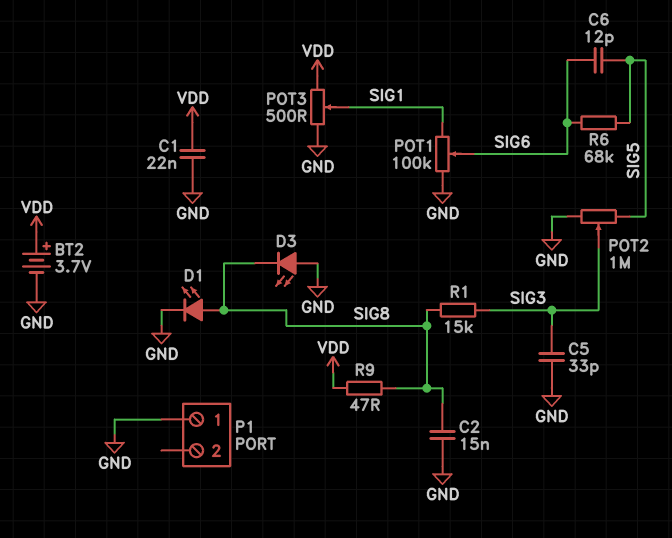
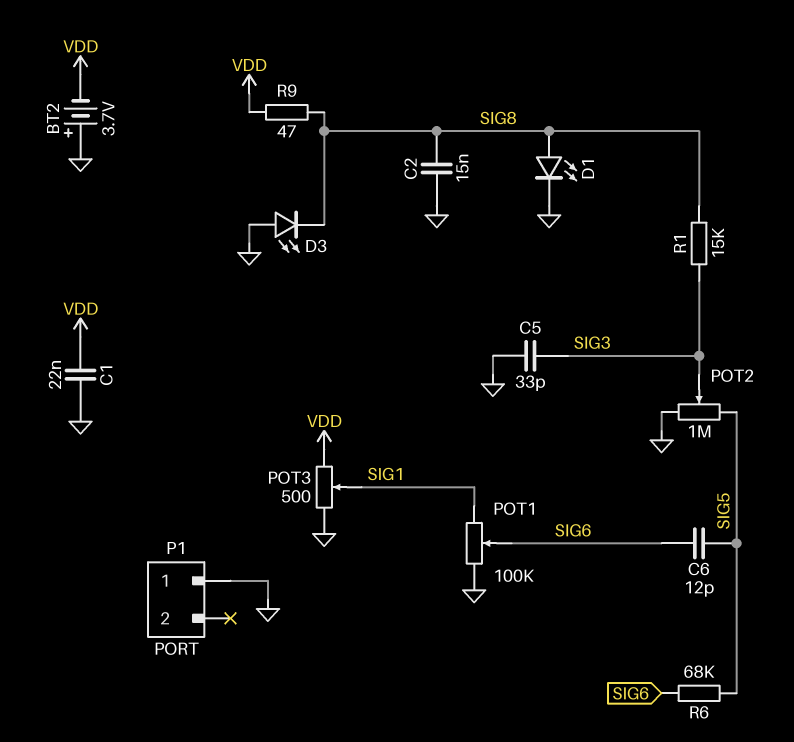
BT2: 3.7V (plus VDD, minus GND) -> 3.7V (plus GND, minus VDD)

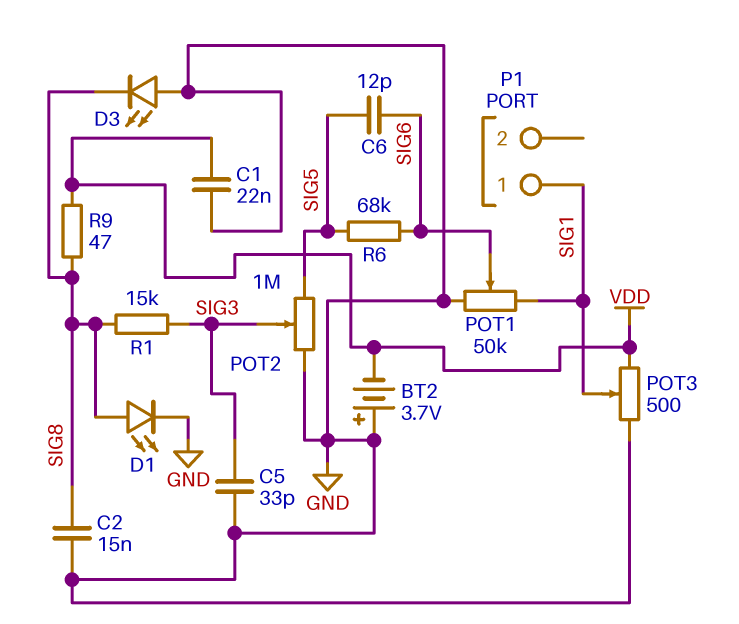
P1 pin 1: GND -> SIG1
POT1: 100k (GND, SIG1, wiper SIG6) -> 50k (GND, SIG1, wiper SIG6)

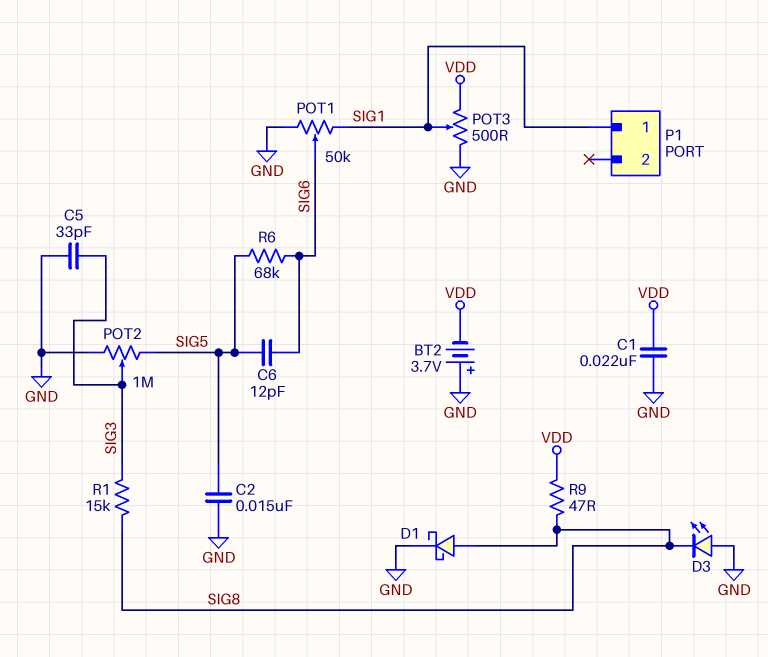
C2: 15nF (GND, SIG8) -> 15nF (GND, SIG5)
D1: LED (A SIG8, K GND) -> schottky (A SIG8, K GND)

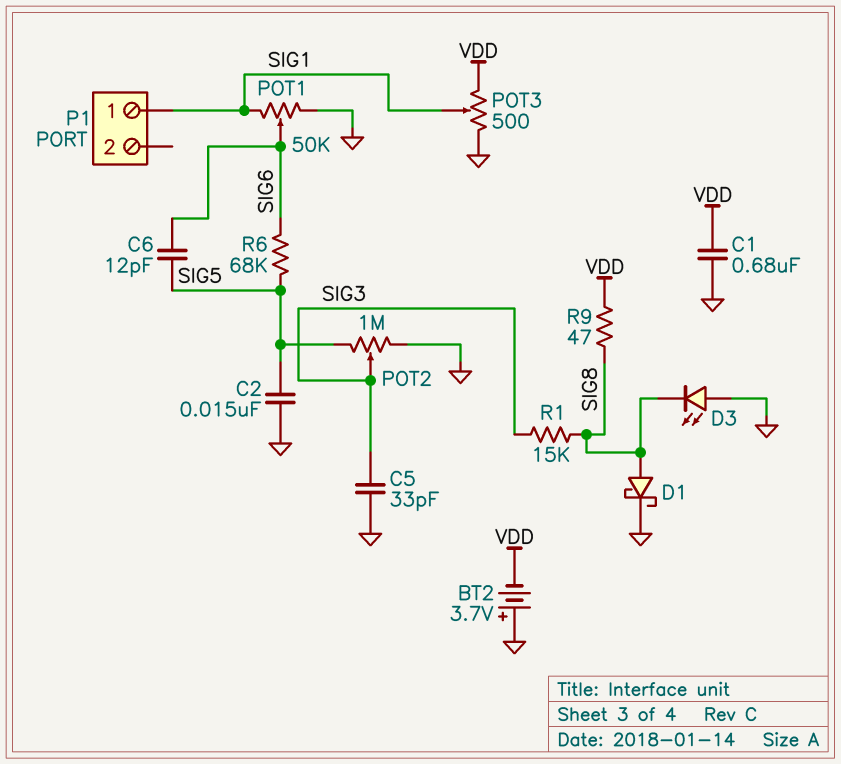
C1: 22nF (GND, VDD) -> 680nF (GND, VDD)

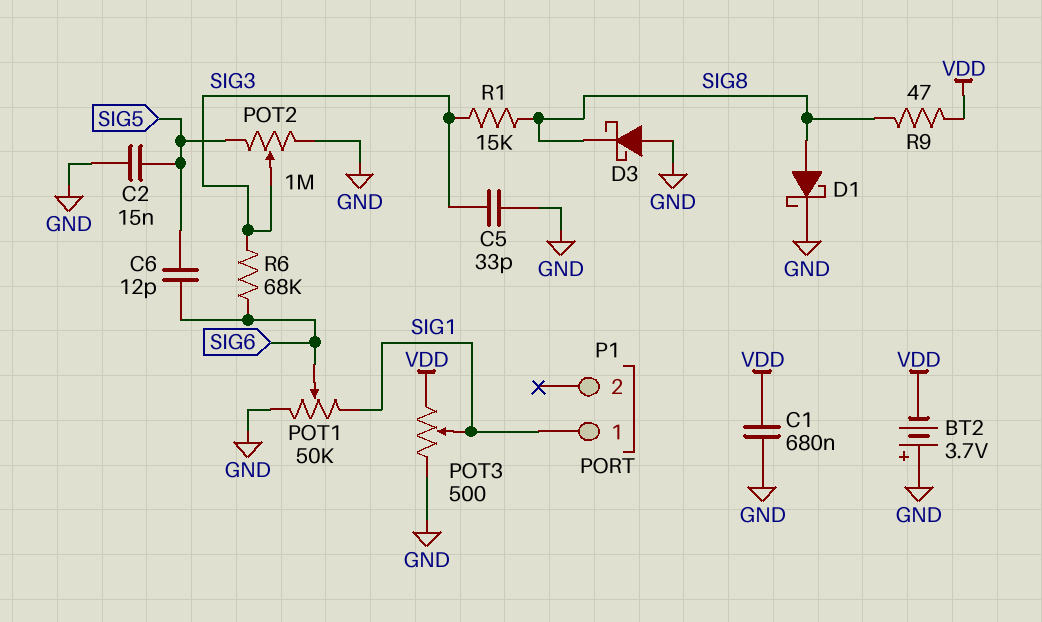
D3: LED (A GND, K SIG8) -> schottky (A GND, K SIG8)
R6: 68k (SIG5, SIG6) -> 68k (SIG3, SIG6)

